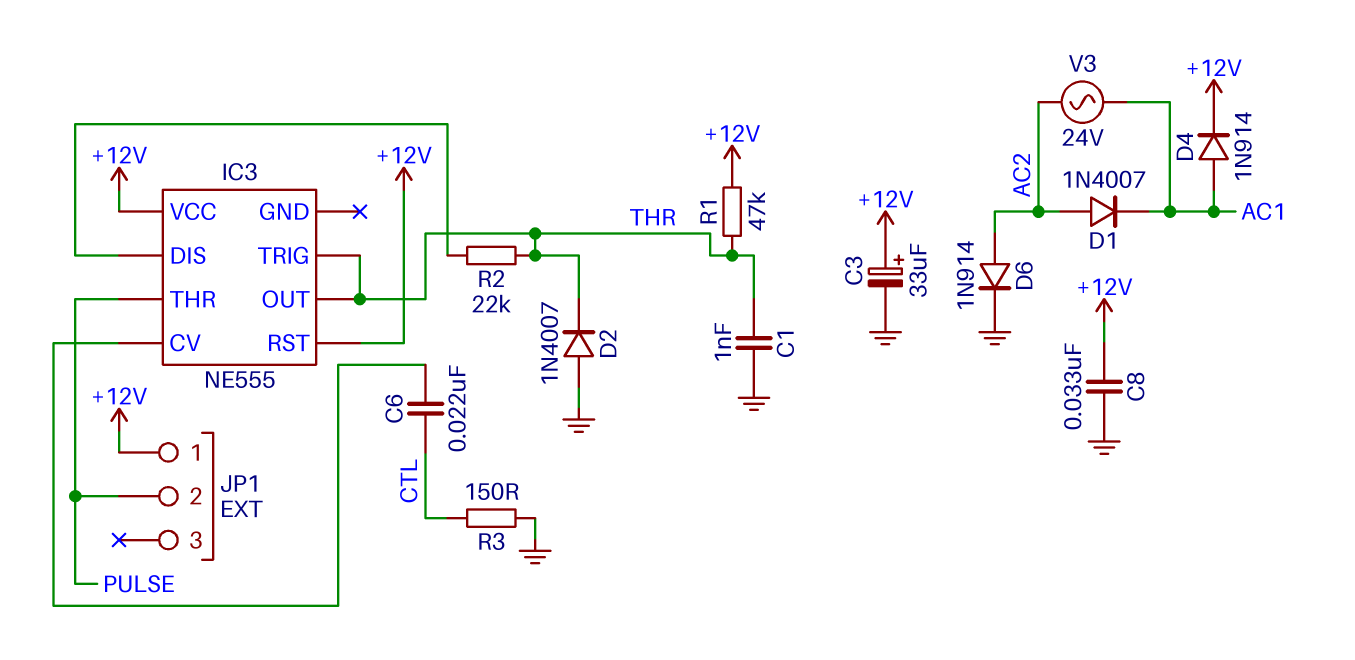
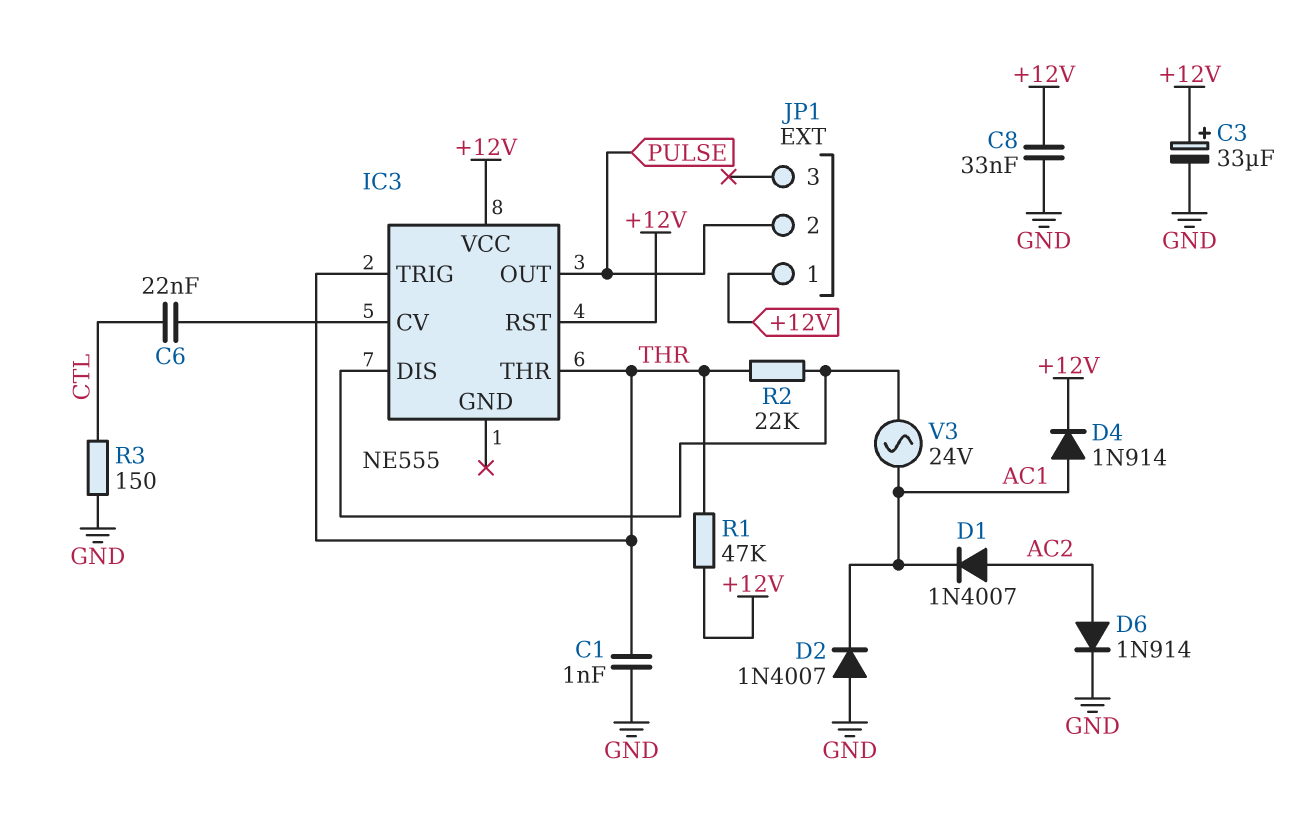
D2: diode 1N4007 (A GND, K THR) -> diode 1N4007 (A GND, K AC1)
IC3 pin OUT: THR -> PULSE
IC3 pin THR: PULSE -> THR
V3: AC 24V (AC1, AC2) -> AC 24V (AC1, IC3/DIS)

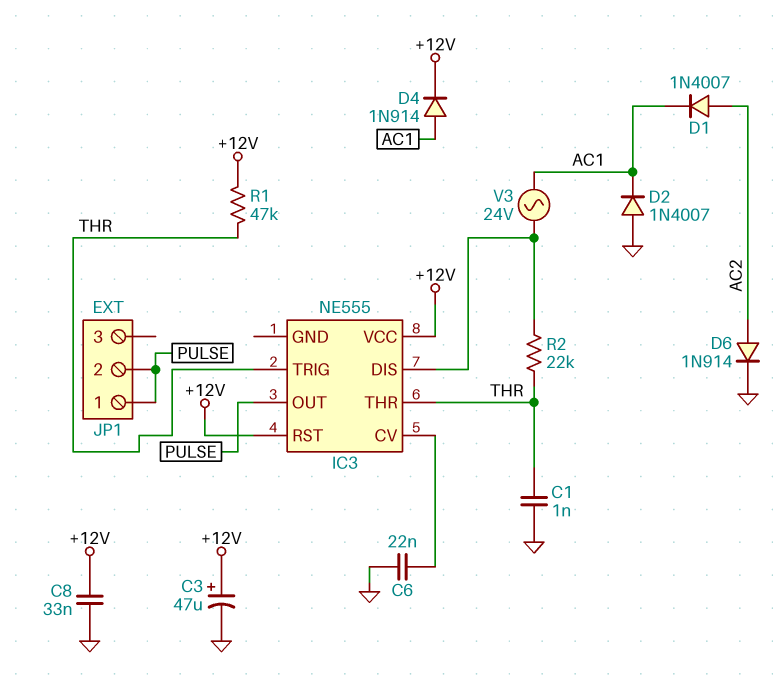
C3: 33uF (plus +12V, minus GND) -> 47uF (plus +12V, minus GND)
C6: 22nF (CTL, IC3/CV) -> 22nF (GND, IC3/CV)
JP1 pin 1: +12V -> PULSE
R3: 150 (CTL, GND) -> none

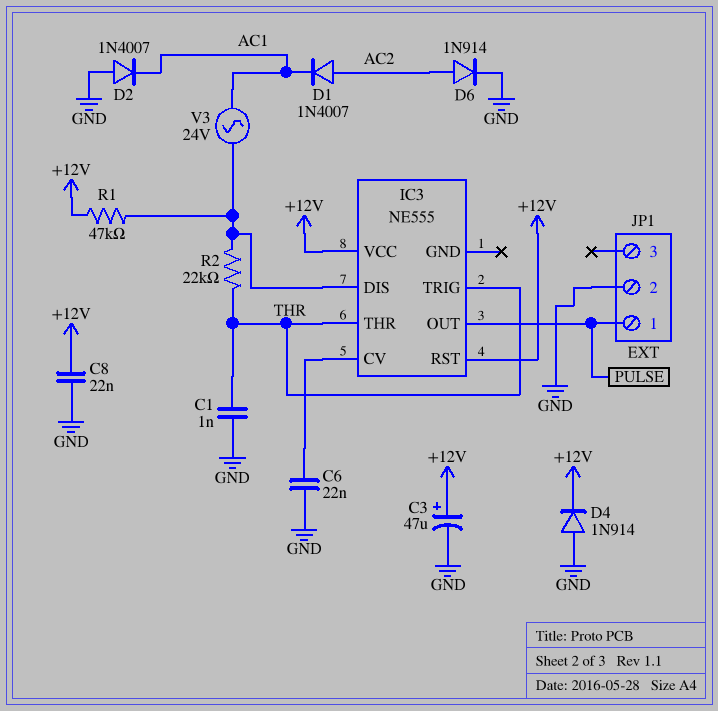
C8: 33nF (+12V, GND) -> 22nF (+12V, GND)
D4: diode 1N914 (A AC1, K +12V) -> diode 1N914 (A GND, K +12V)
JP1 pin 2: PULSE -> GND
R1: 47k (+12V, THR) -> 47k (+12V, IC3/DIS)

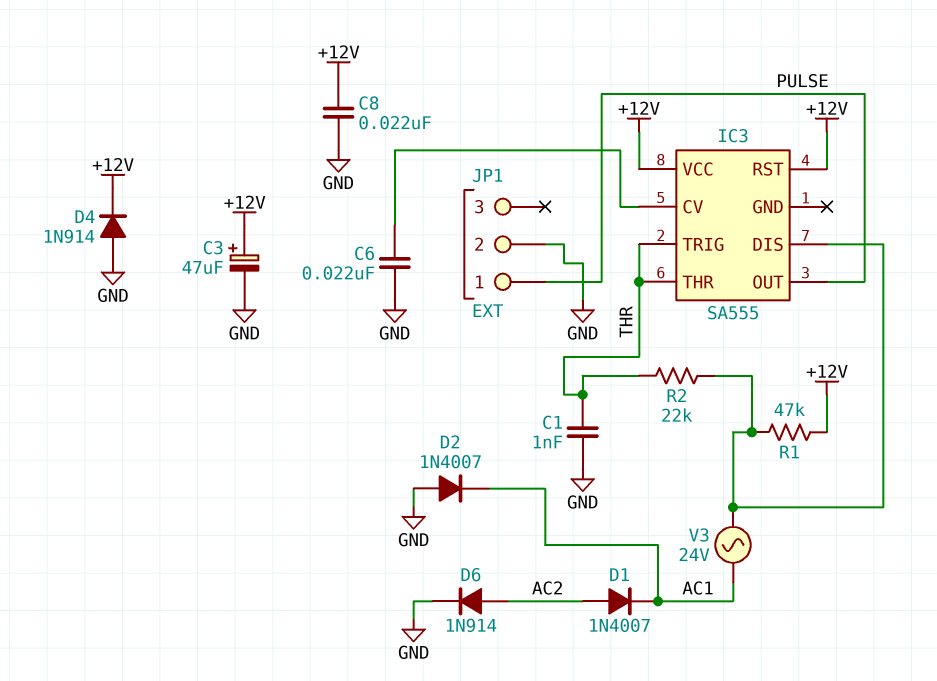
IC3: NE555 -> SA555

